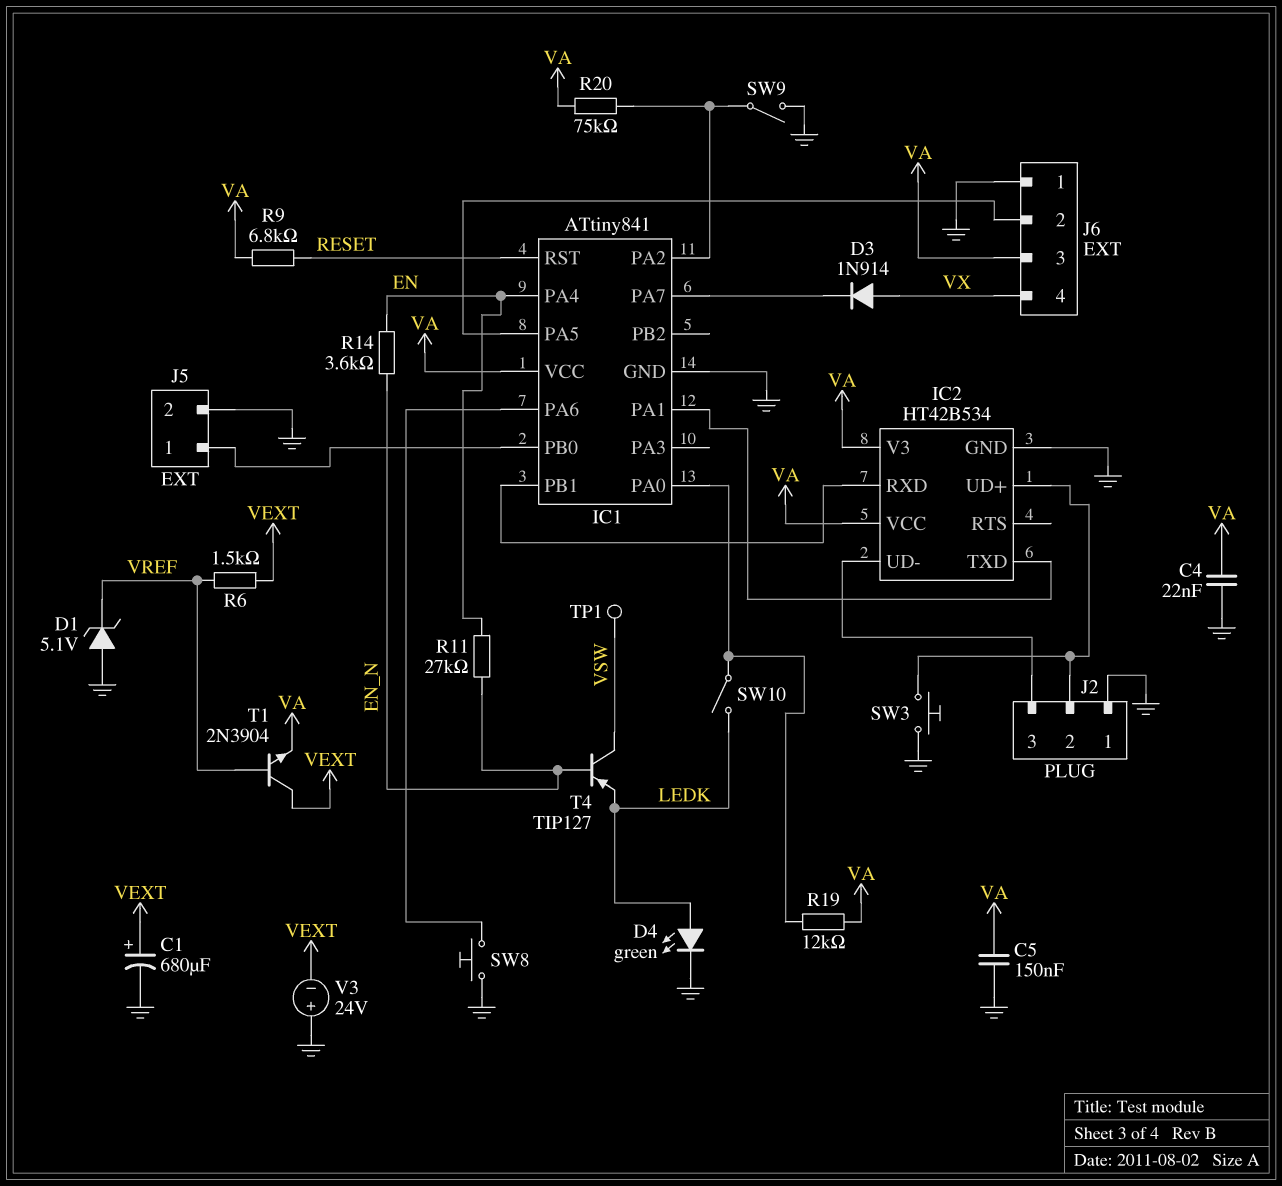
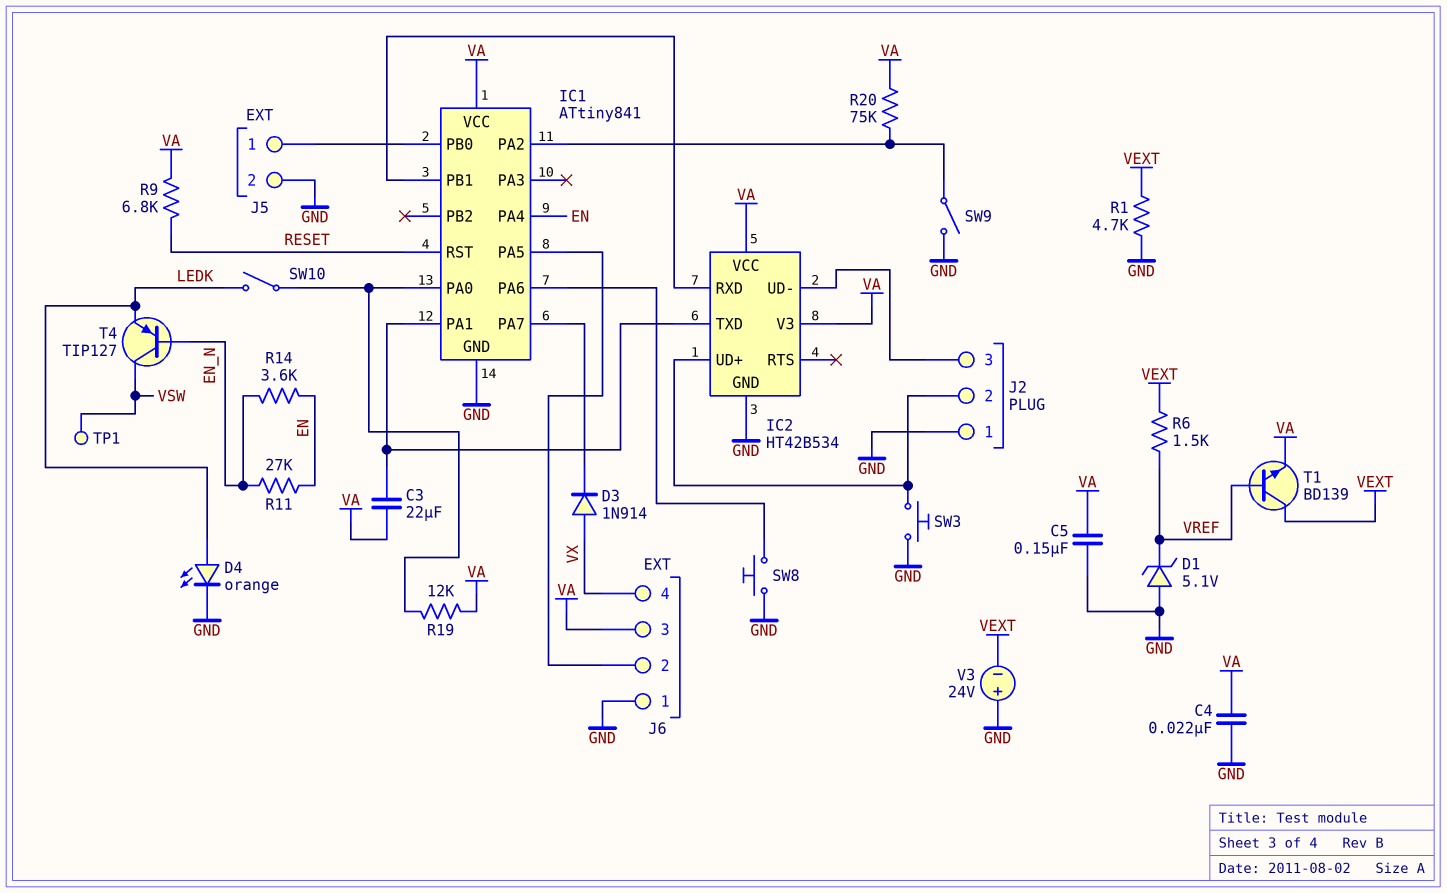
C1: 680uF (plus VEXT, minus GND) -> none
C3: none -> 22uF (IC1/PA1, VA)
D4: LED green (A LEDK, K GND) -> LED orange (A LEDK, K GND)
R1: none -> 4.7k (GND, VEXT)
T1: NPN 2N3904 (B VREF, C VEXT, E VA) -> NPN BD139 (B VREF, C VEXT, E VA)

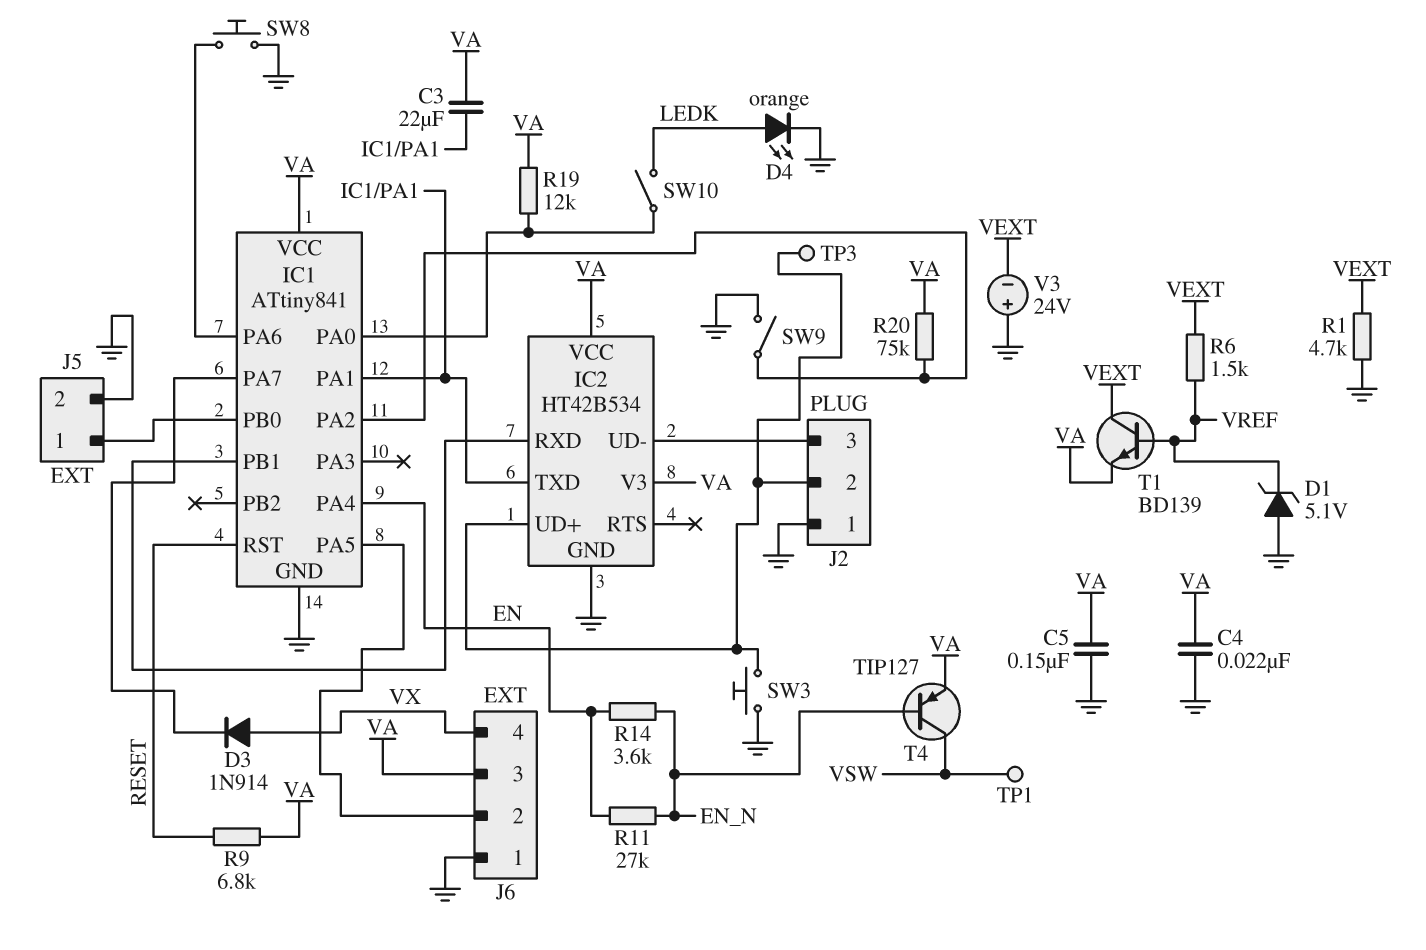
T4: PNP TIP127 (B EN_N, C VSW, E LEDK) -> PNP TIP127 (B EN_N, C VSW, E VA)
TP3: none -> test point (IC2/UD+)

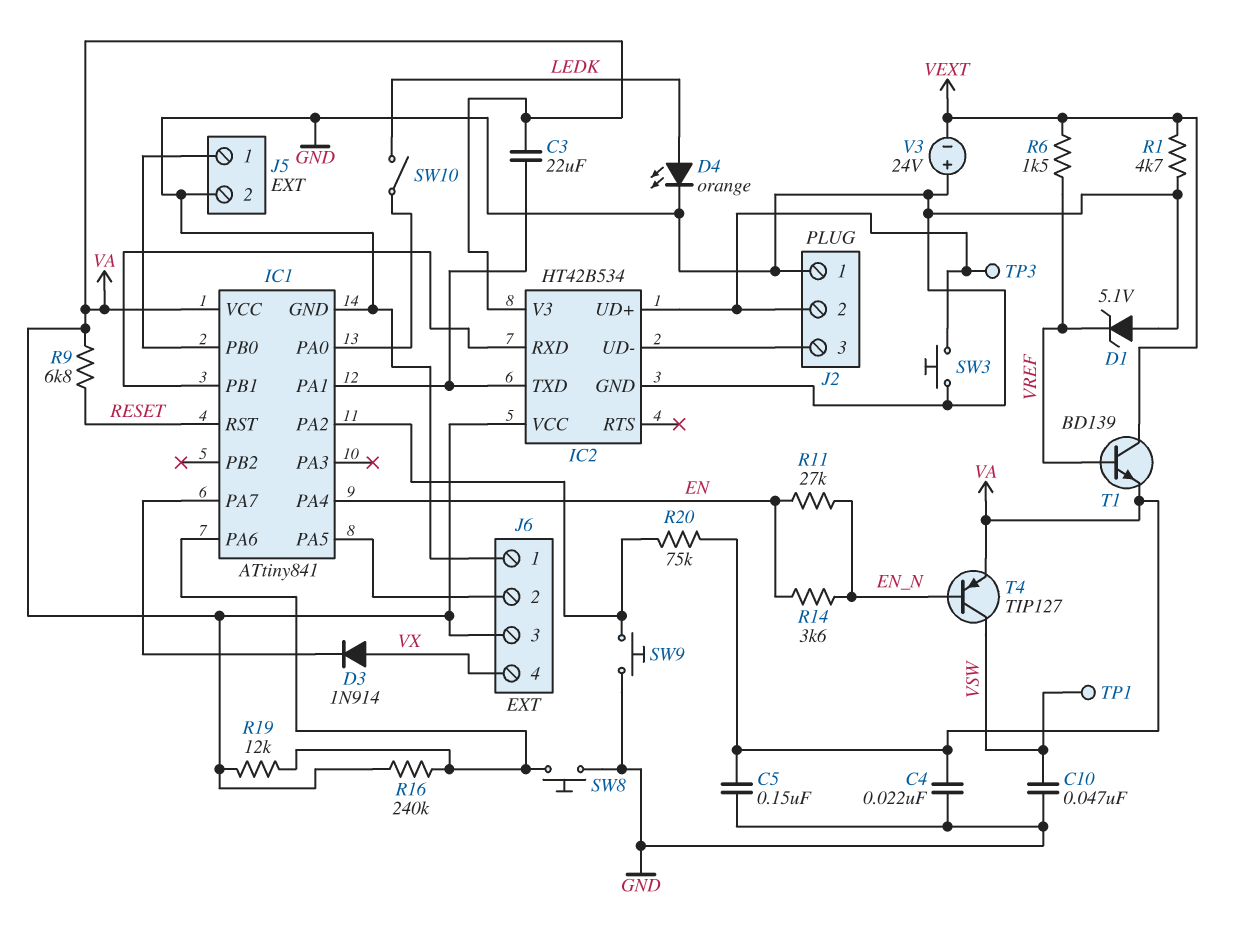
C10: none -> 47nF (GND, VSW)
R16: none -> 240k (IC1/PA6, VA)
R19: 12k (IC1/PA0, VA) -> 12k (IC1/PA6, VA)
SW9: switch (GND, IC1/PA2) -> button (GND, IC1/PA2)

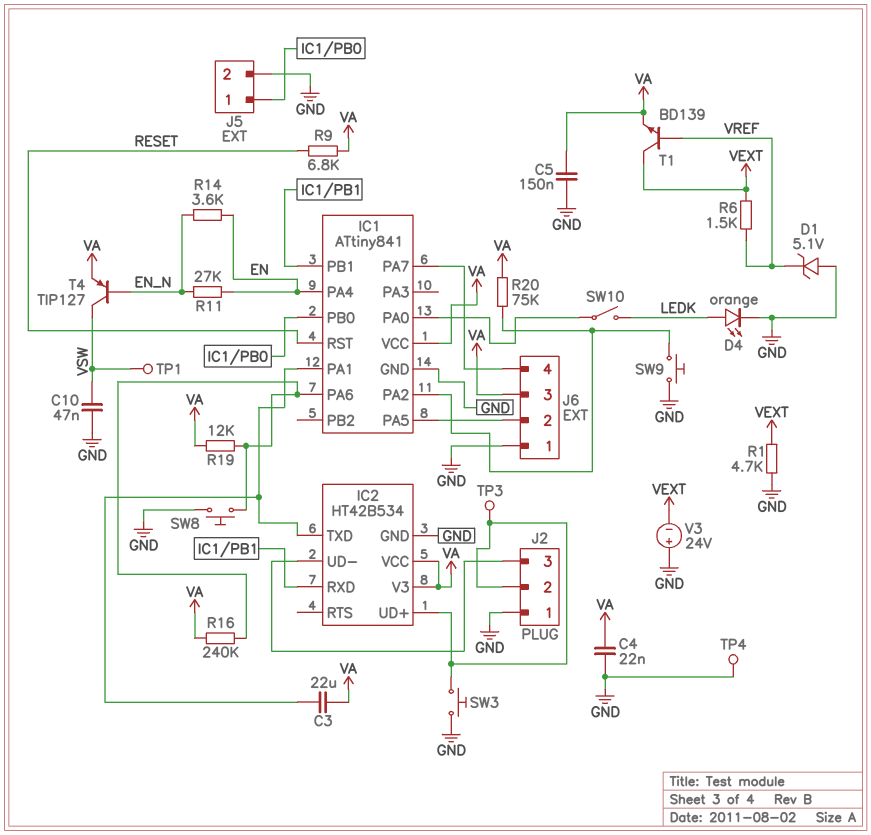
D3: diode 1N914 (A VX, K IC1/PA7) -> none
J6 pin 4: VX -> IC1/PA7
TP4: none -> test point (GND)

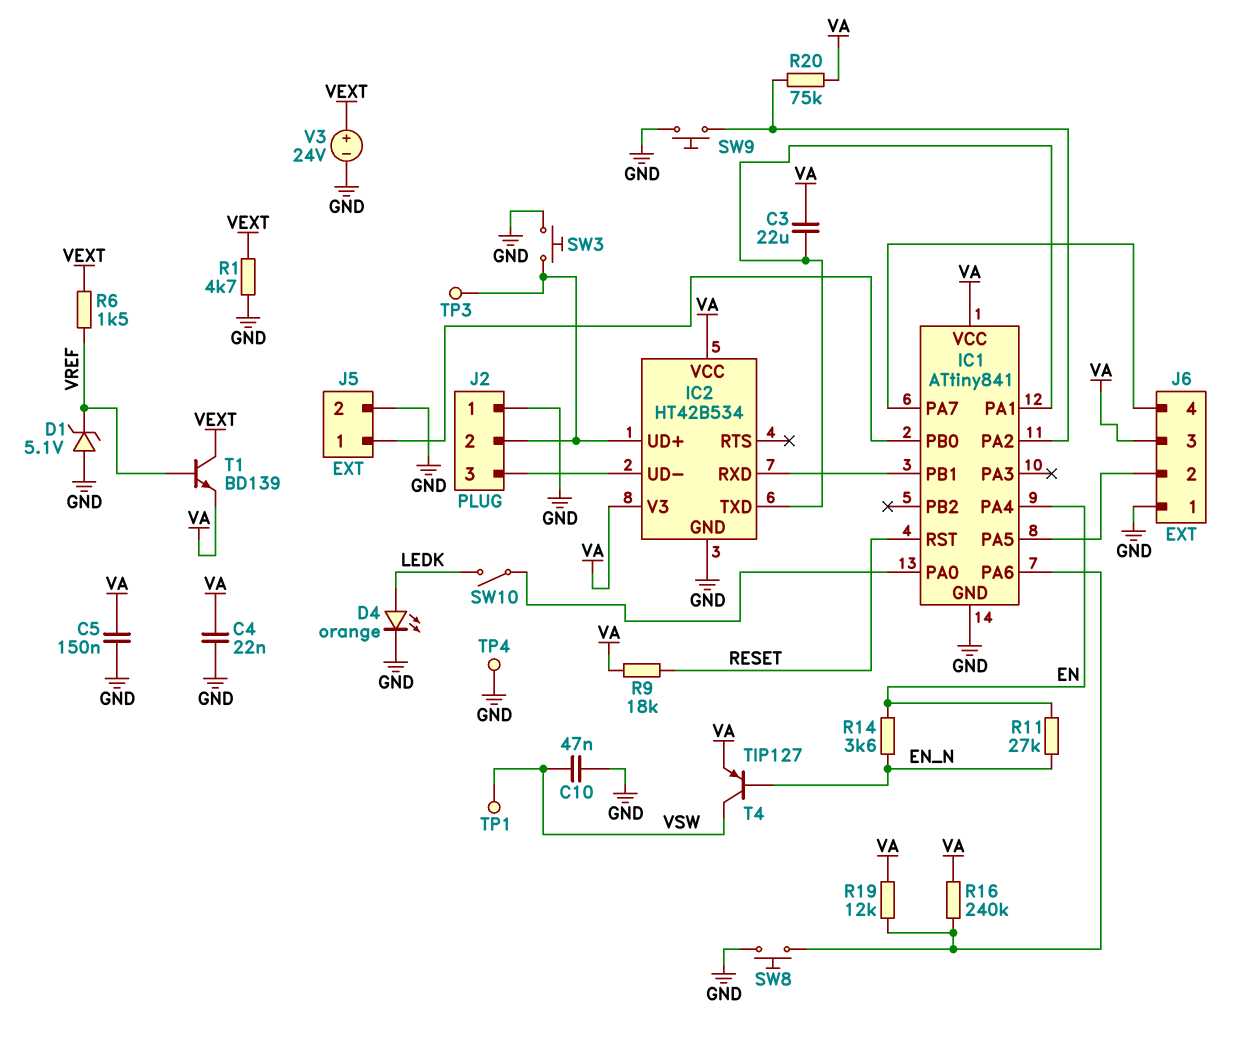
R9: 6.8k (RESET, VA) -> 18k (RESET, VA)
V3: 24V (plus GND, minus VEXT) -> 24V (plus VEXT, minus GND)

